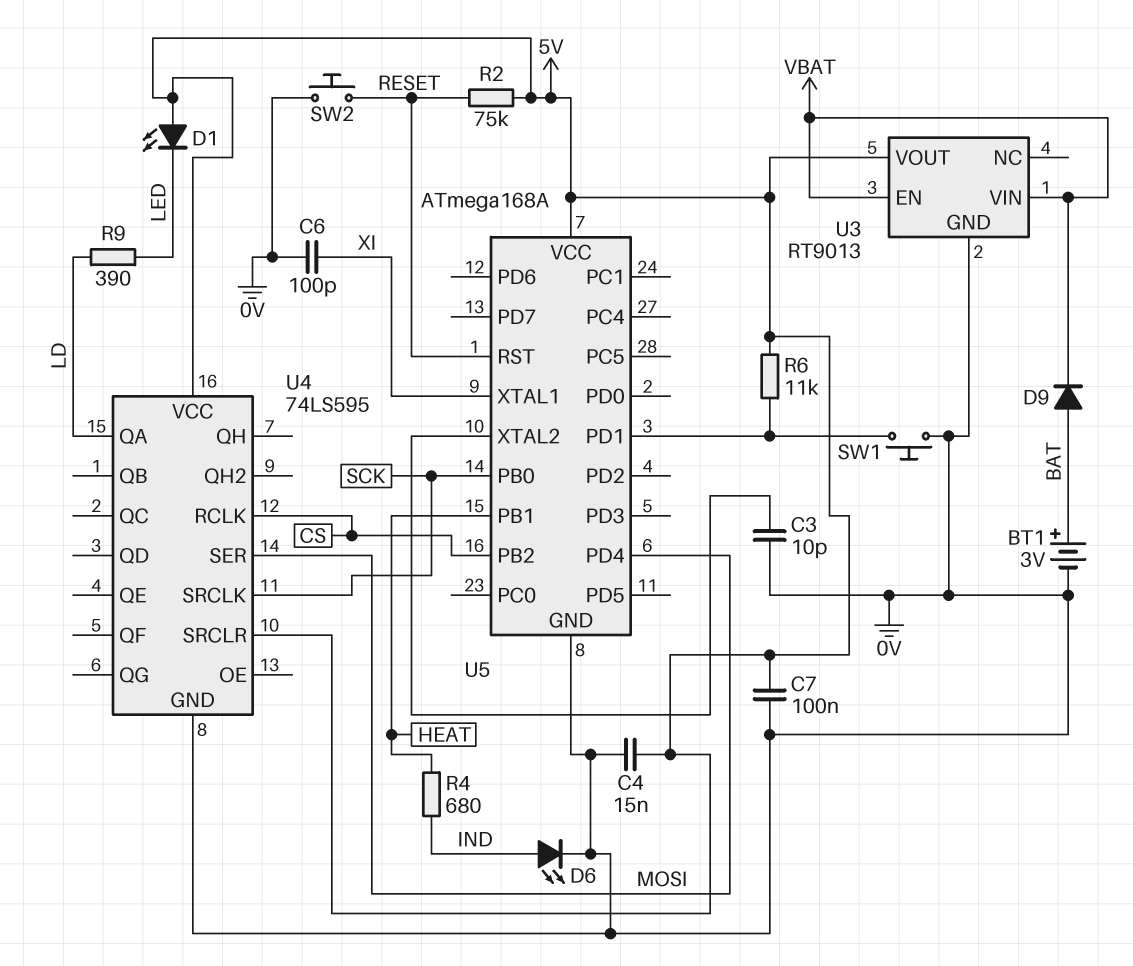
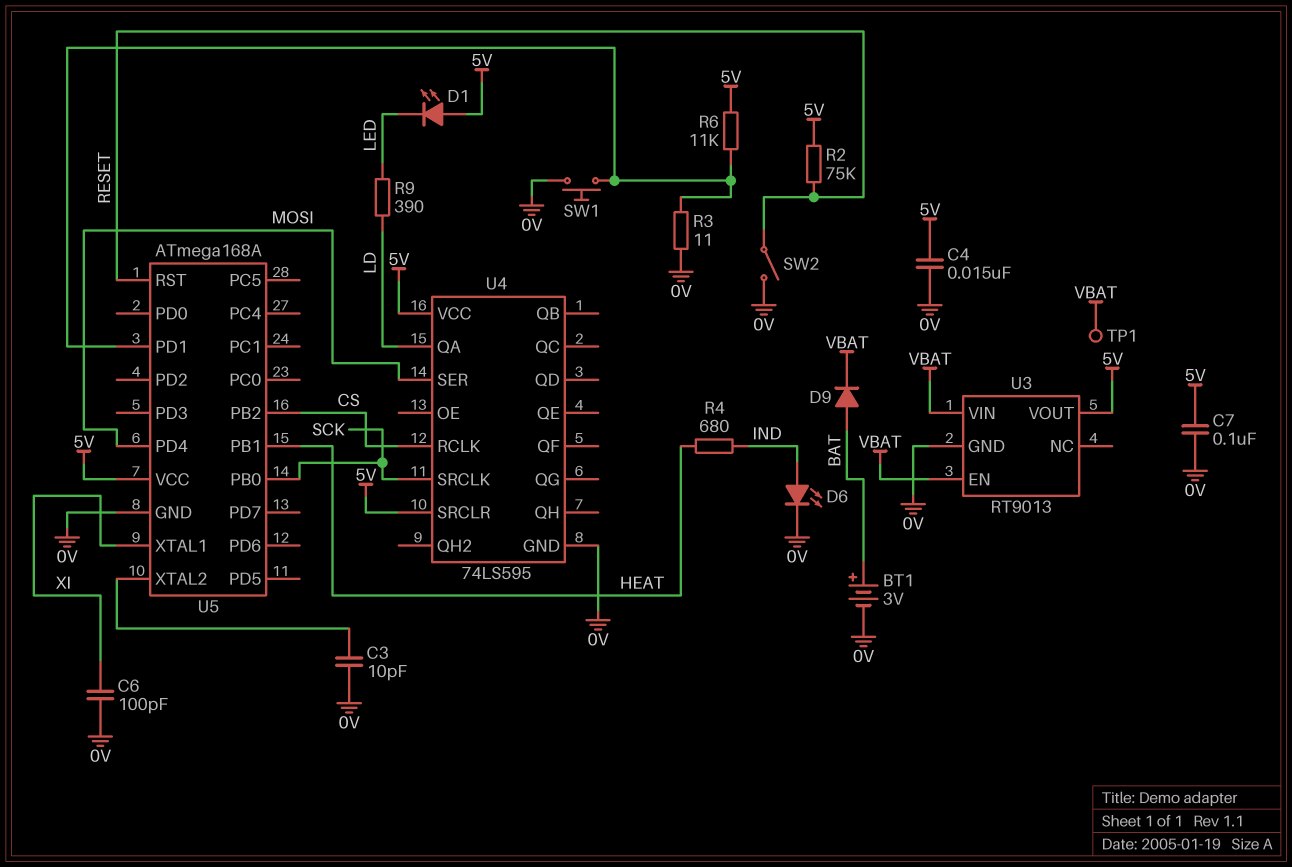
R3: none -> 11 (0V, U5/PD1)
SW2: button (0V, RESET) -> switch (0V, RESET)
TP1: none -> test point (VBAT)

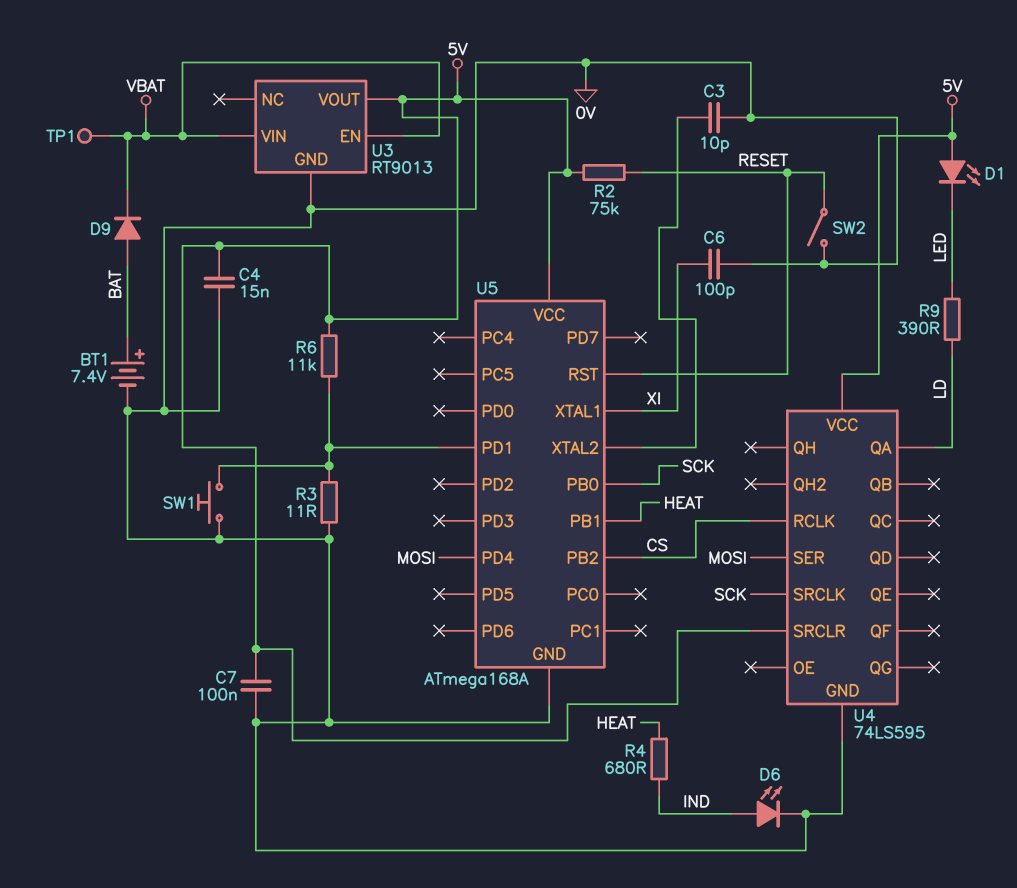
BT1: 3V (plus BAT, minus 0V) -> 7.4V (plus BAT, minus 0V)

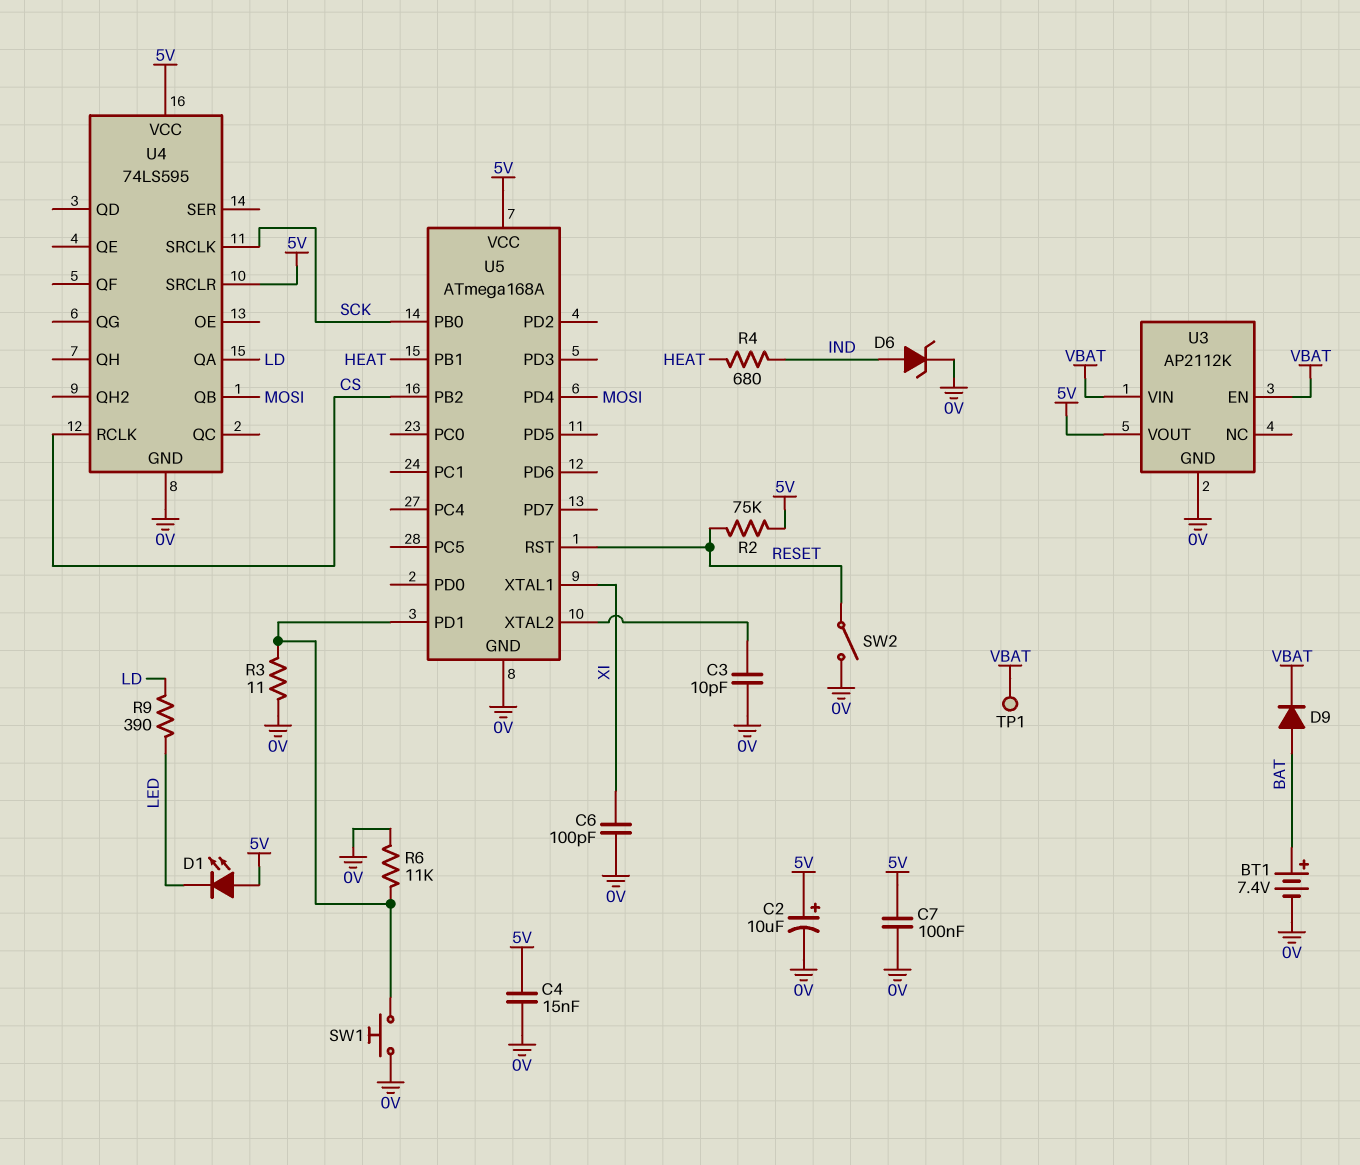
C2: none -> 10uF (plus 5V, minus 0V)
D6: LED (A IND, K 0V) -> zener (A IND, K 0V)
R6: 11k (5V, U5/PD1) -> 11k (0V, U5/PD1)
U3: RT9013 -> AP2112K
U4 pin QB: none -> MOSI
U4 pin SER: MOSI -> none

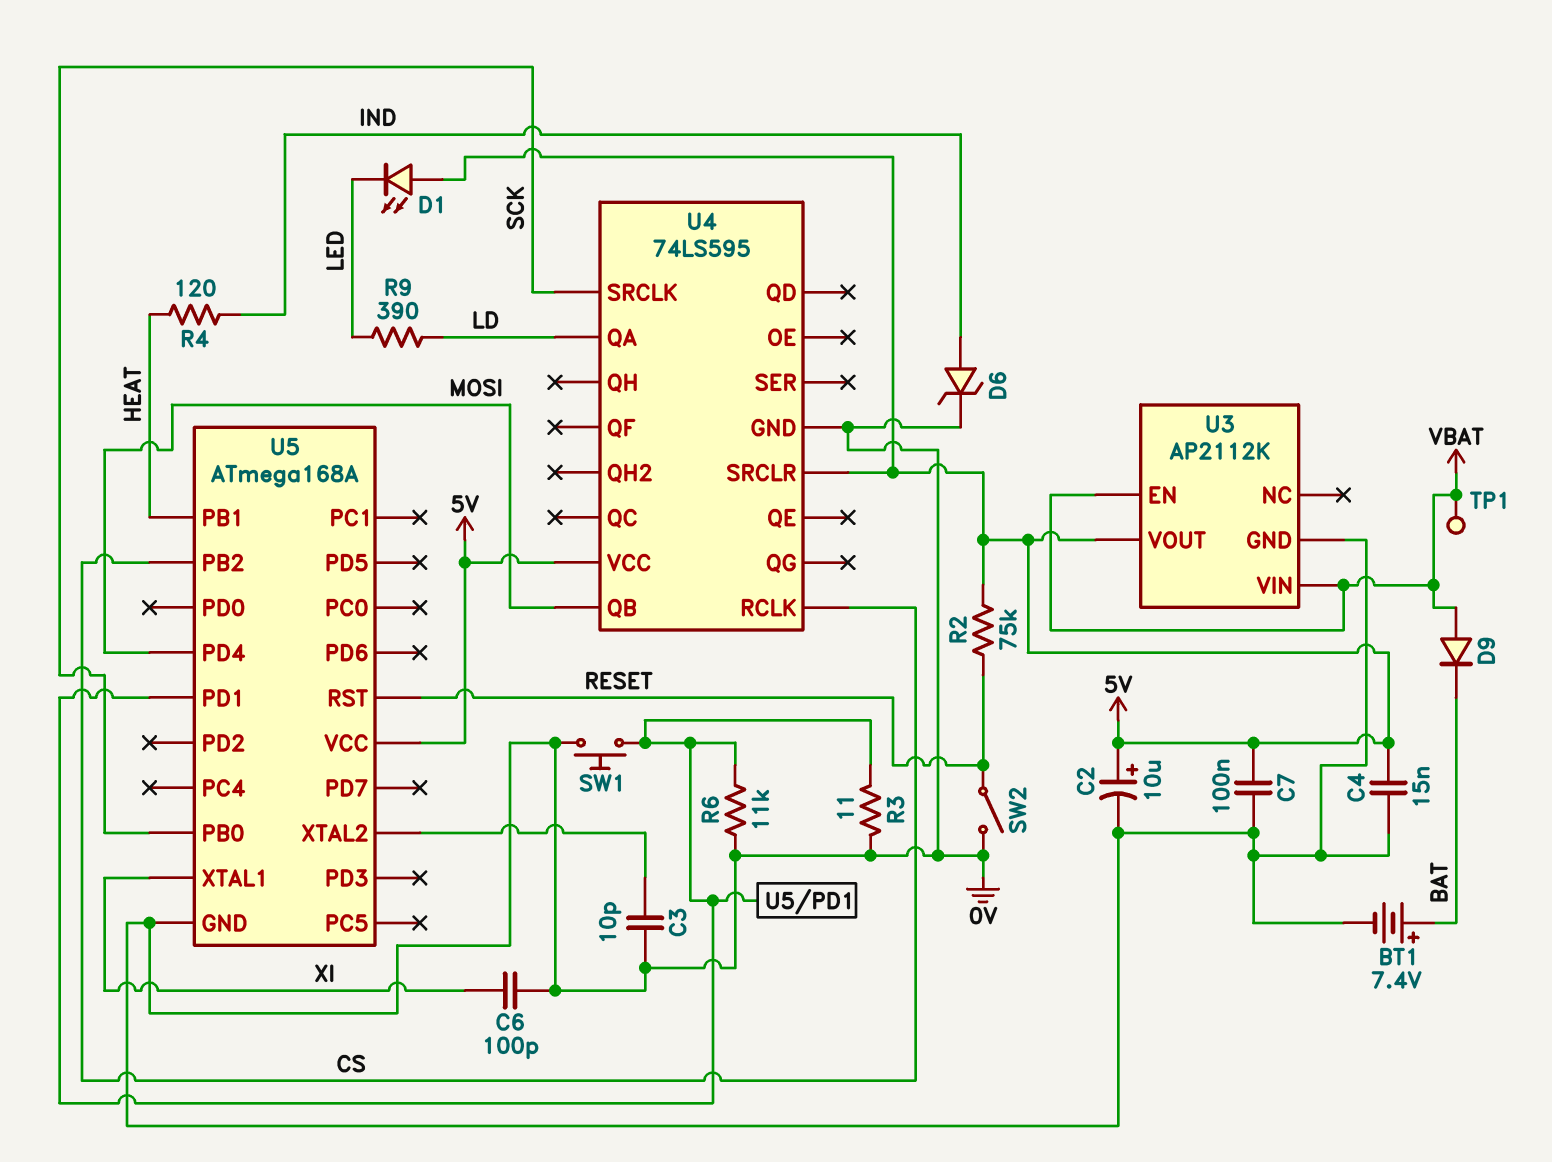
D9: diode (A BAT, K VBAT) -> diode (A VBAT, K BAT)
R4: 680 (HEAT, IND) -> 120 (HEAT, IND)

